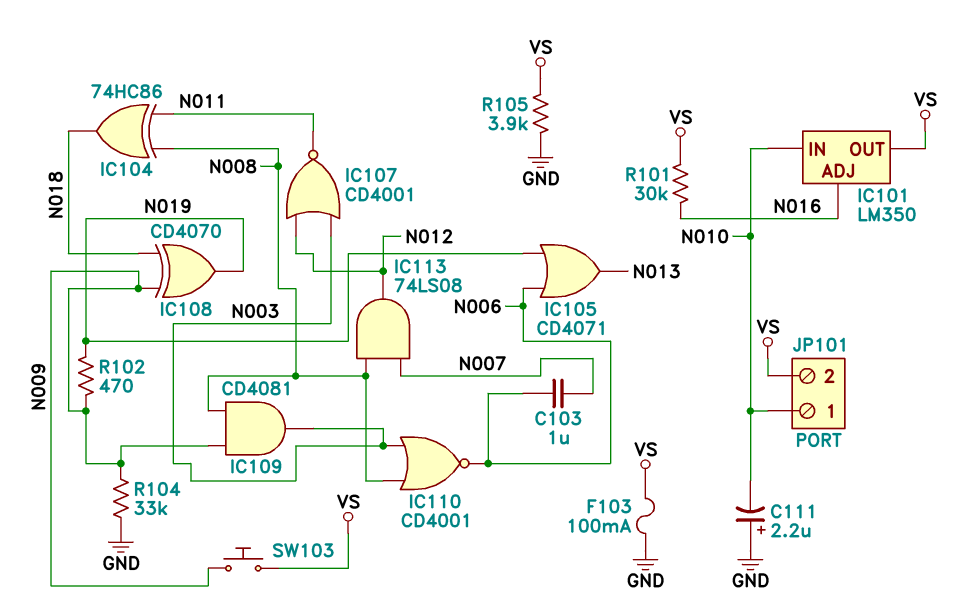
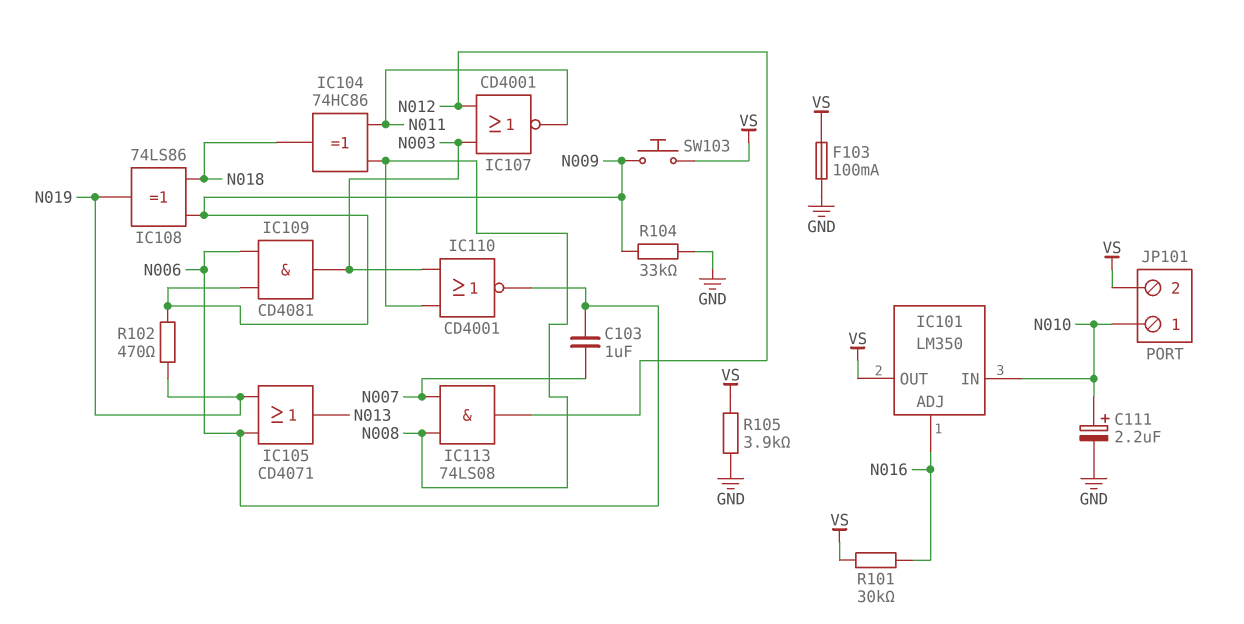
C111: 2.2uF (plus GND, minus N010) -> 2.2uF (plus N010, minus GND)
IC108: XOR CD4070 (in N009, in N018, out N019) -> XOR 74LS86 (in N009, in N018, out N019)
IC109: AND CD4081 (in N008, in N009, out N003) -> AND CD4081 (in N006, in N009, out N003)

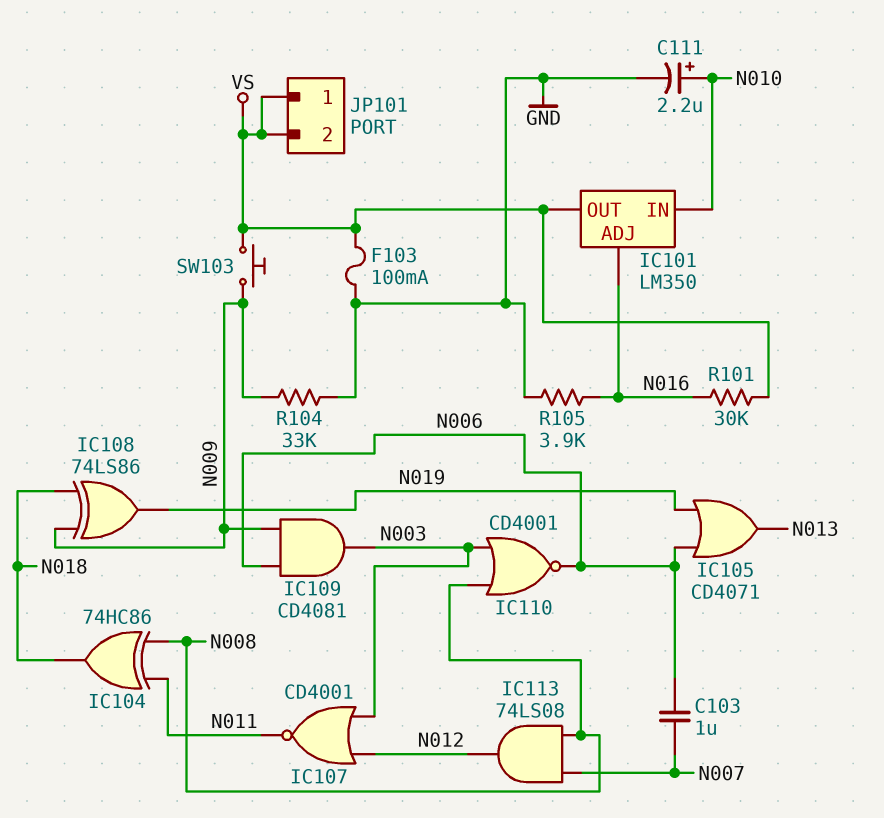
JP101 pin 1: N010 -> VS
R102: 470 (N009, N019) -> none
R105: 3.9k (GND, VS) -> 3.9k (GND, N016)

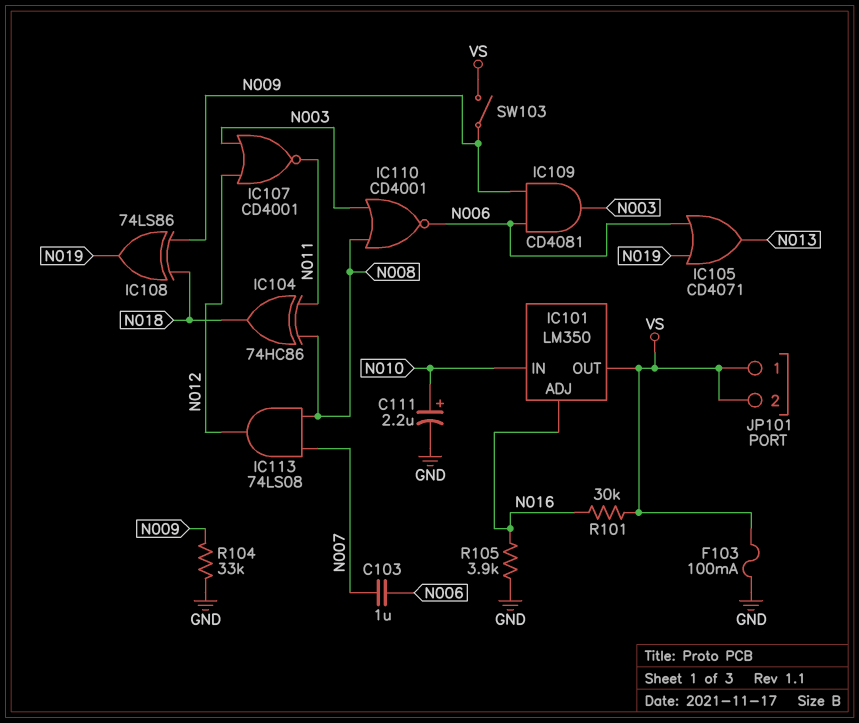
SW103: button (N009, VS) -> switch (N009, VS)

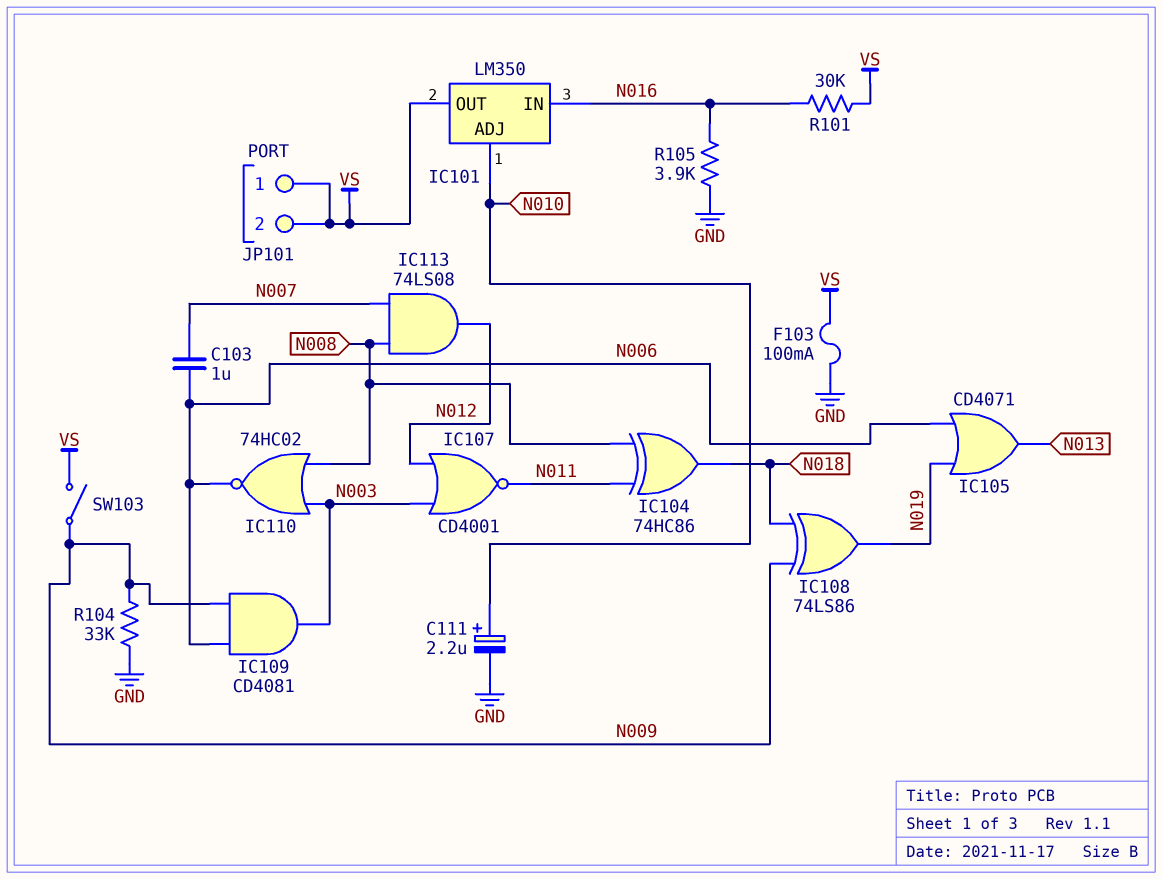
IC101 pin ADJ: N016 -> N010
IC101 pin IN: N010 -> N016
IC110: NOR CD4001 (in N003, in N008, out N006) -> NOR 74HC02 (in N003, in N008, out N006)

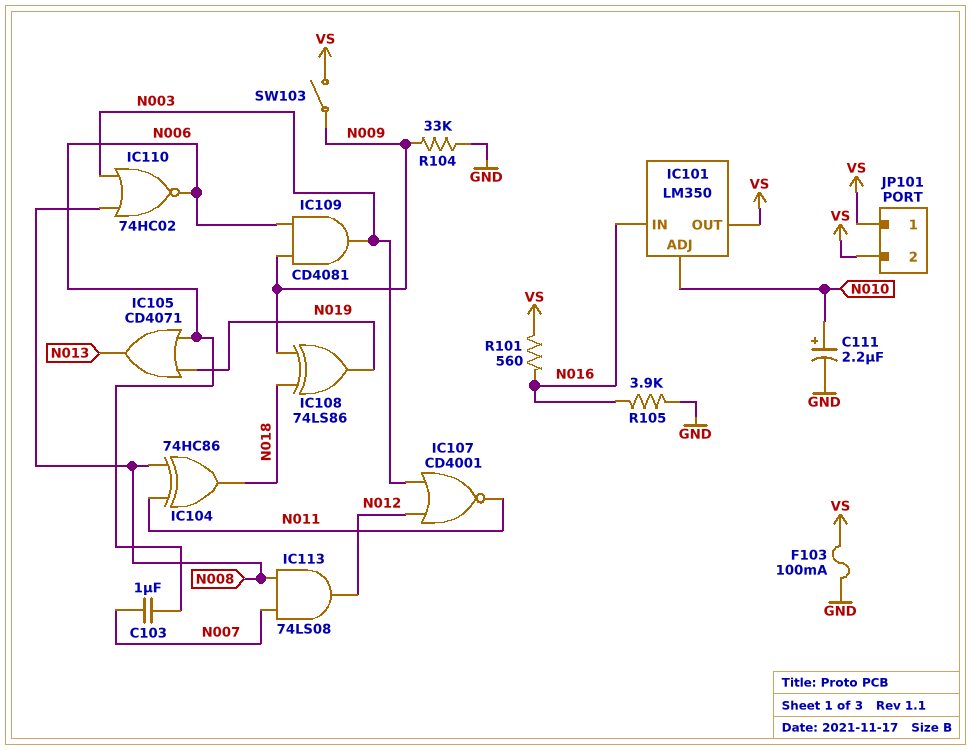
R101: 30k (N016, VS) -> 560 (N016, VS)

